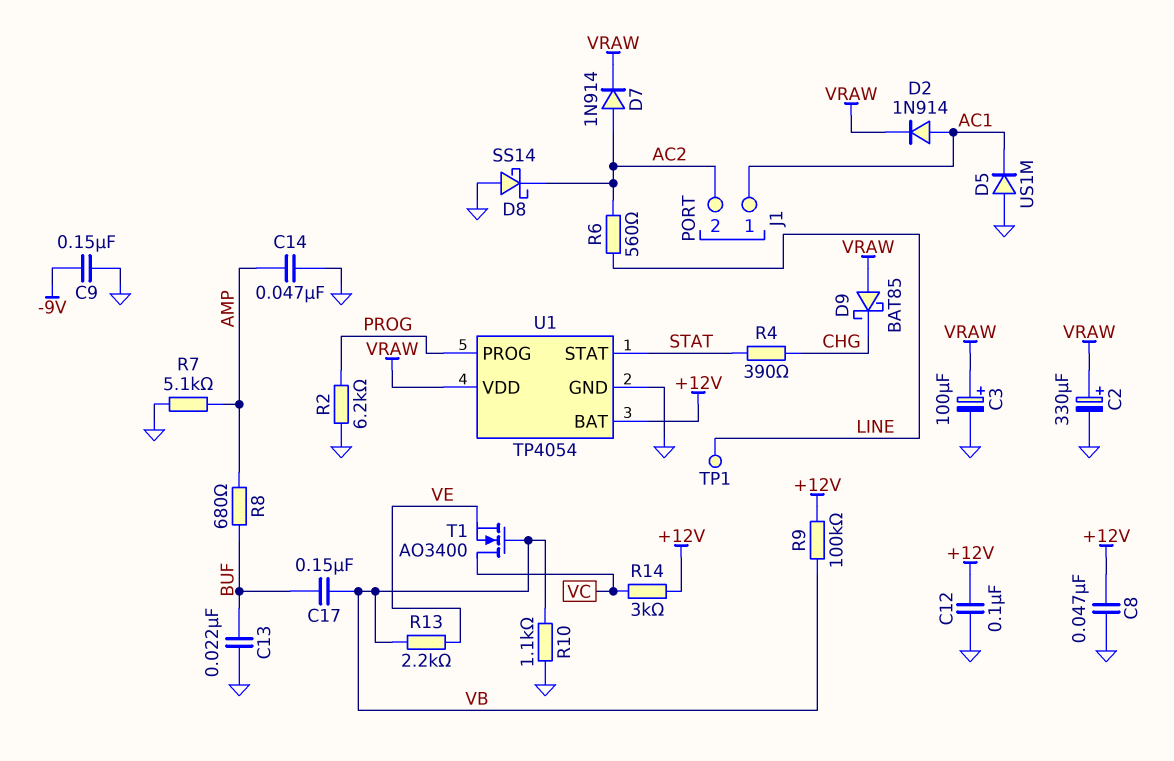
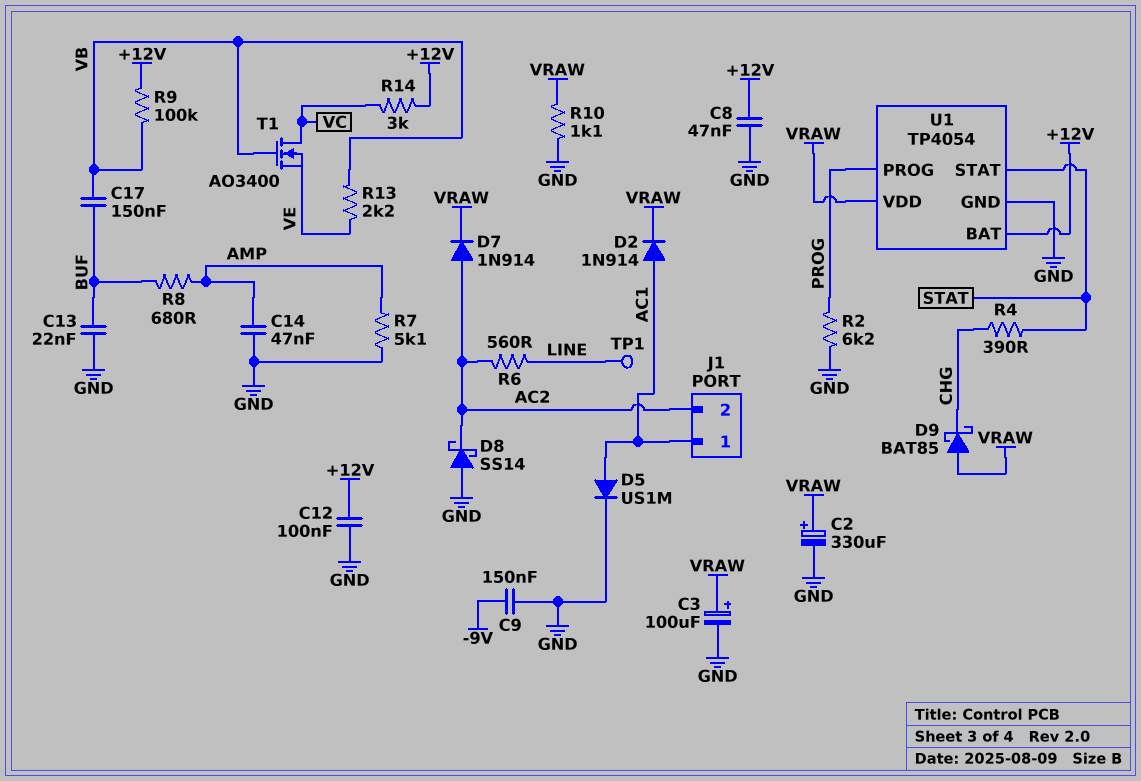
D5: diode US1M (A GND, K AC1) -> diode US1M (A AC1, K GND)
R10: 1.1k (GND, VB) -> 1.1k (GND, VRAW)

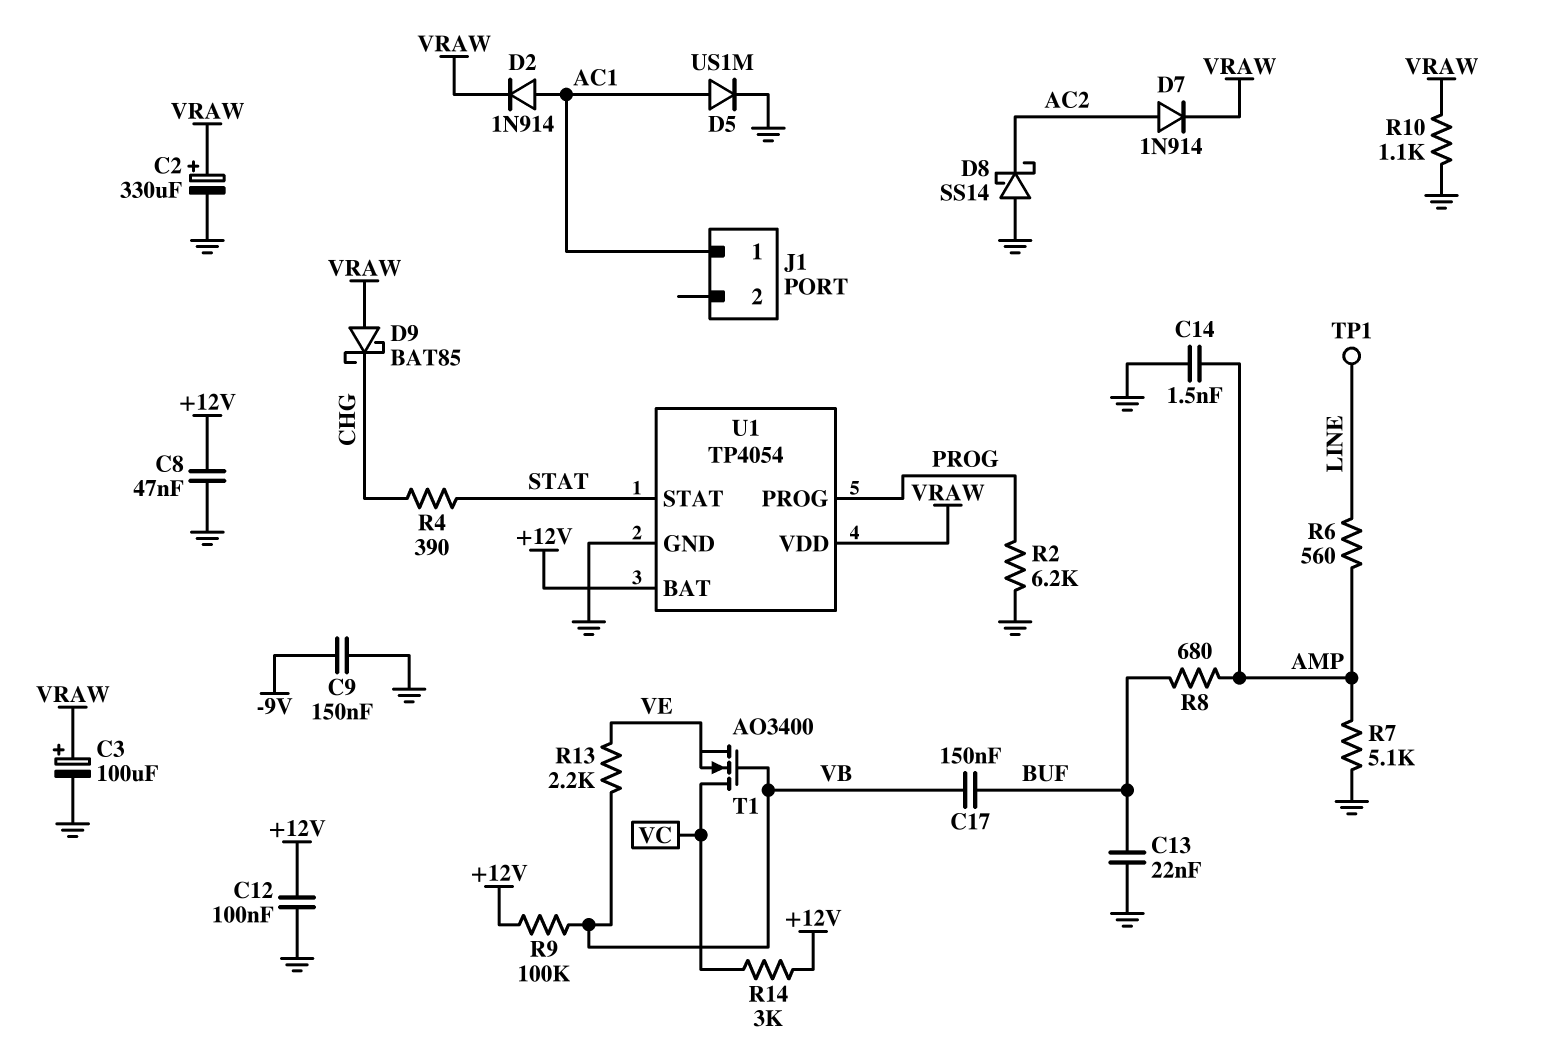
C14: 47nF (AMP, GND) -> 1.5nF (AMP, GND)
J1 pin 2: AC2 -> none
R6: 560 (AC2, LINE) -> 560 (AMP, LINE)

